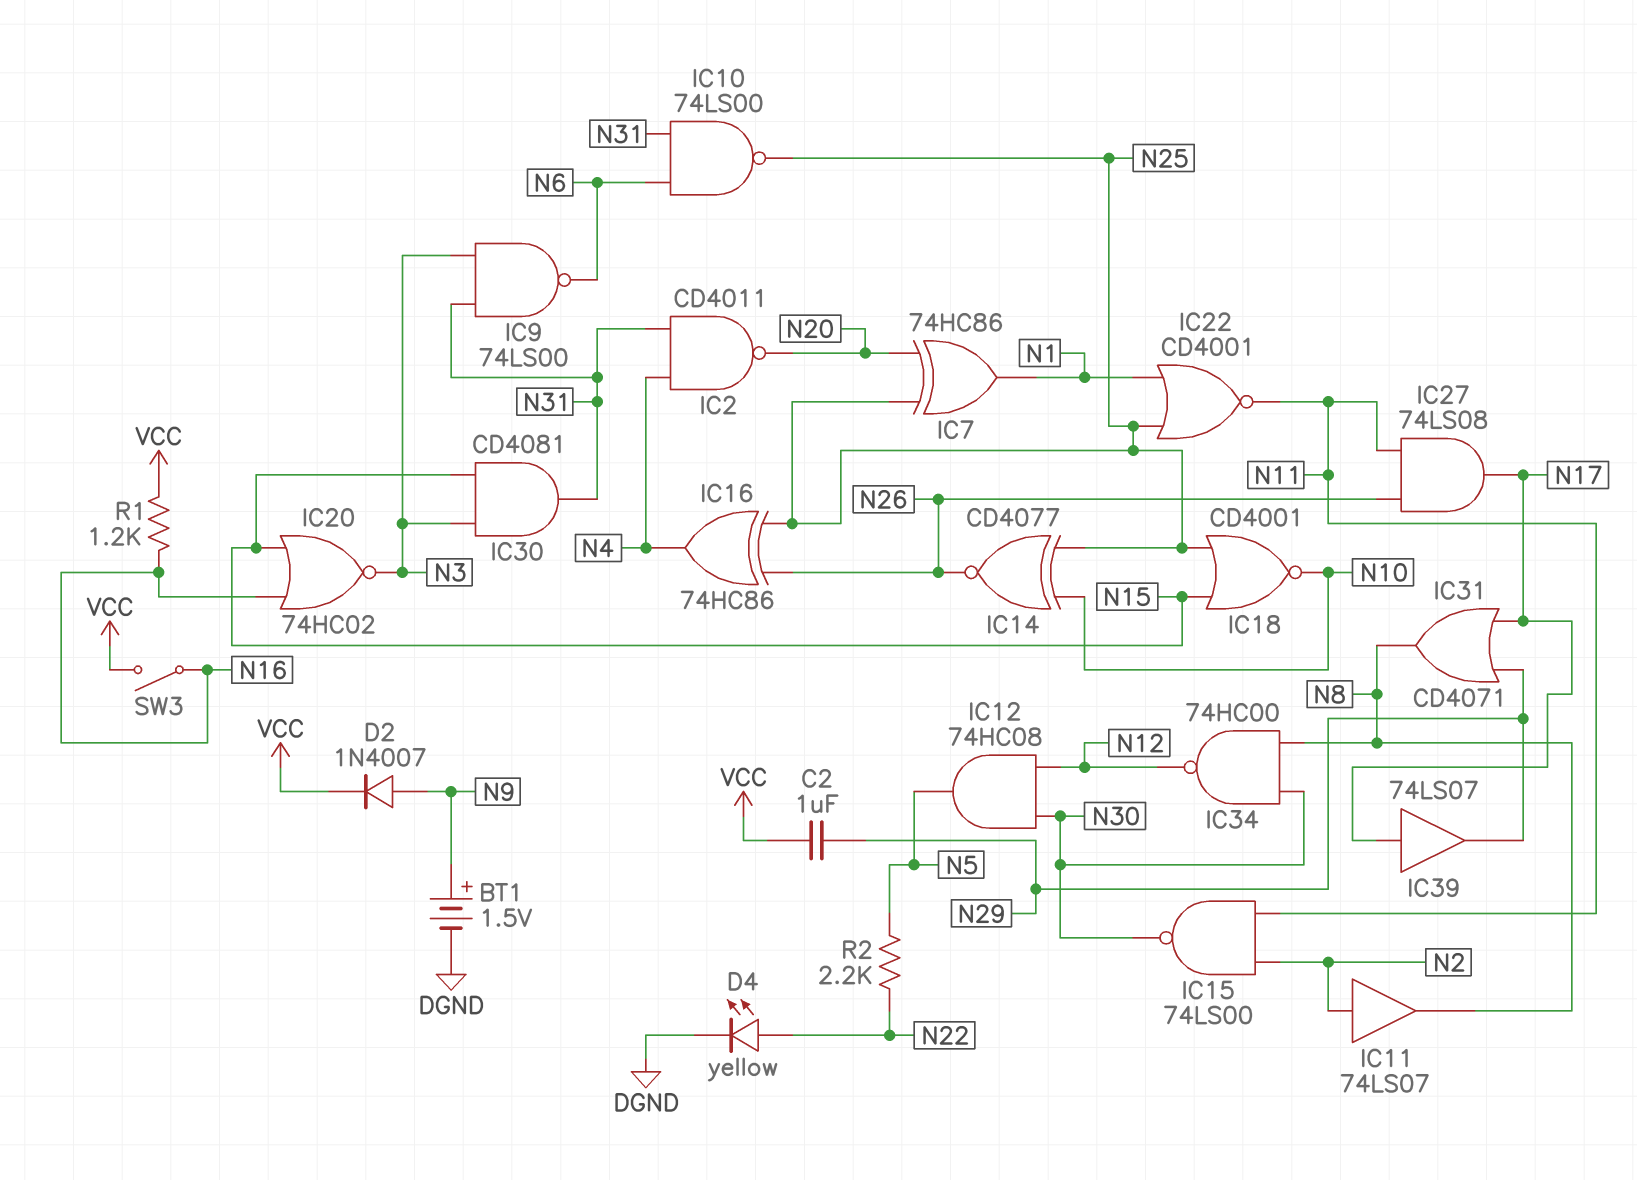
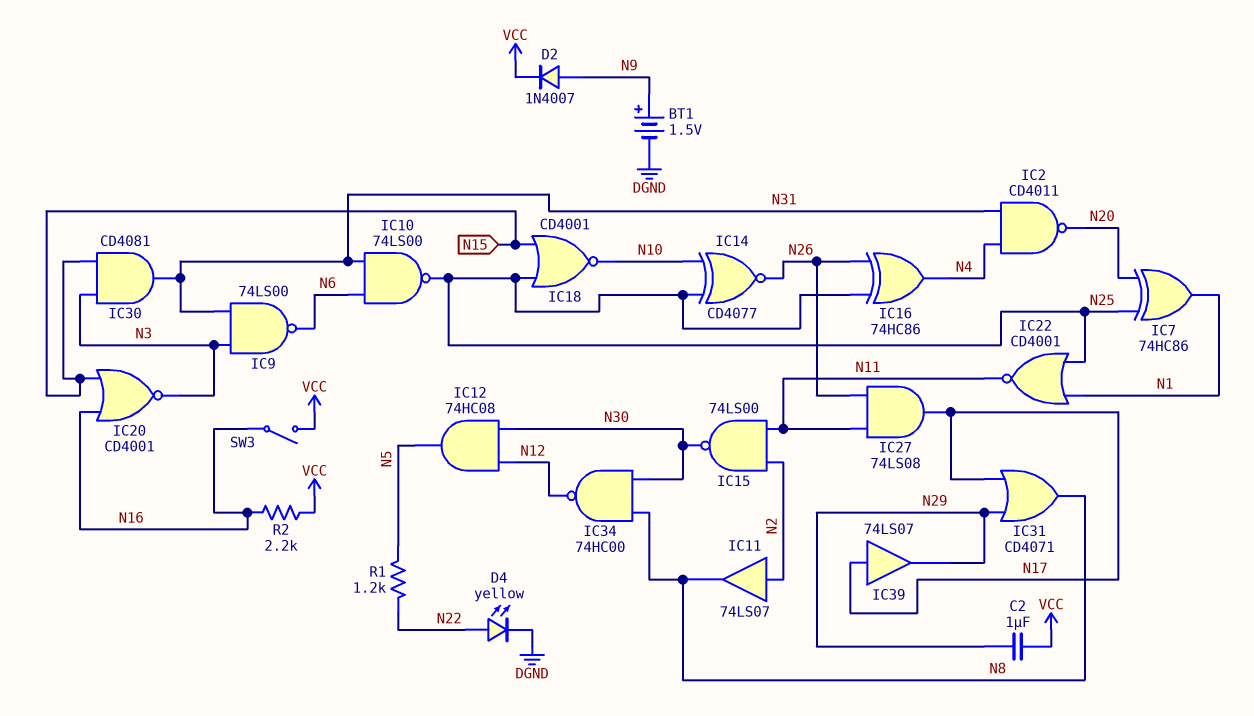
IC20: NOR 74HC02 (in N15, in N16, out N3) -> NOR CD4001 (in N15, in N16, out N3)
R1: 1.2k (N16, VCC) -> 1.2k (N5, N22)
R2: 2.2k (N5, N22) -> 2.2k (N16, VCC)

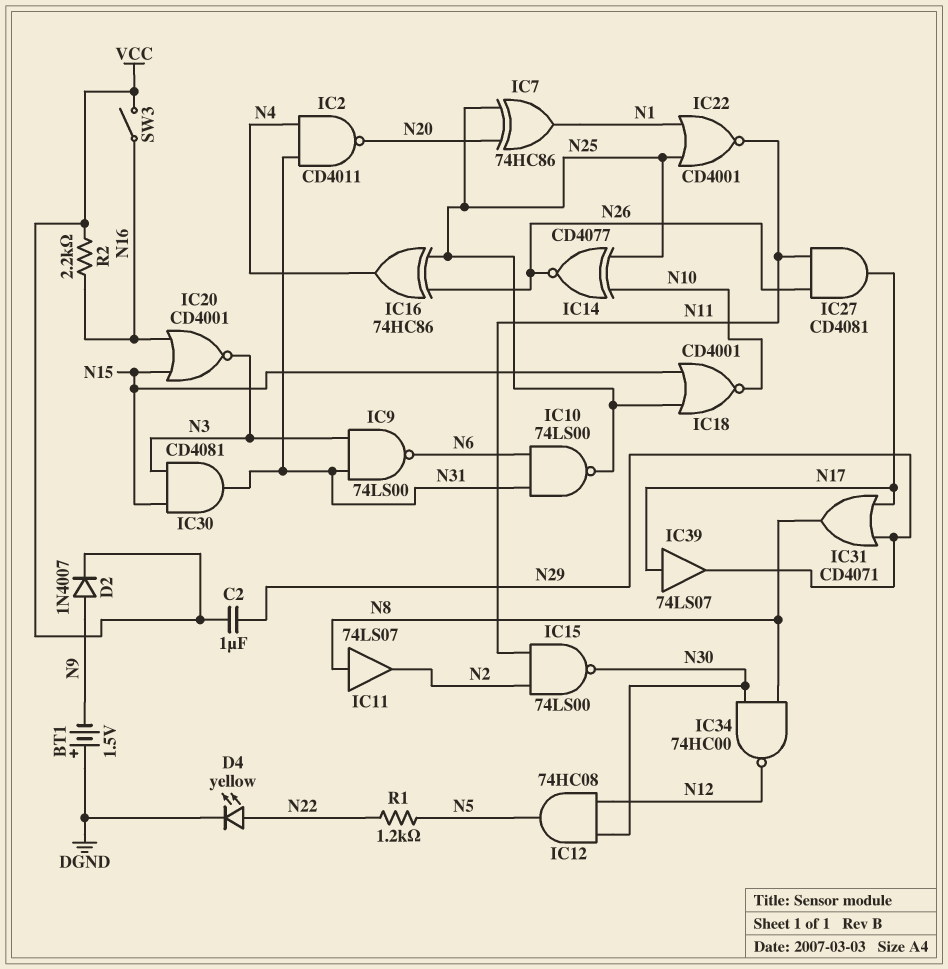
BT1: 1.5V (plus N9, minus DGND) -> 1.5V (plus DGND, minus N9)
IC11: buffer 74LS07 (in N2, out N8) -> buffer 74LS07 (in N8, out N2)
IC27: AND 74LS08 (in N11, in N26, out N17) -> AND CD4081 (in N11, in N26, out N17)

